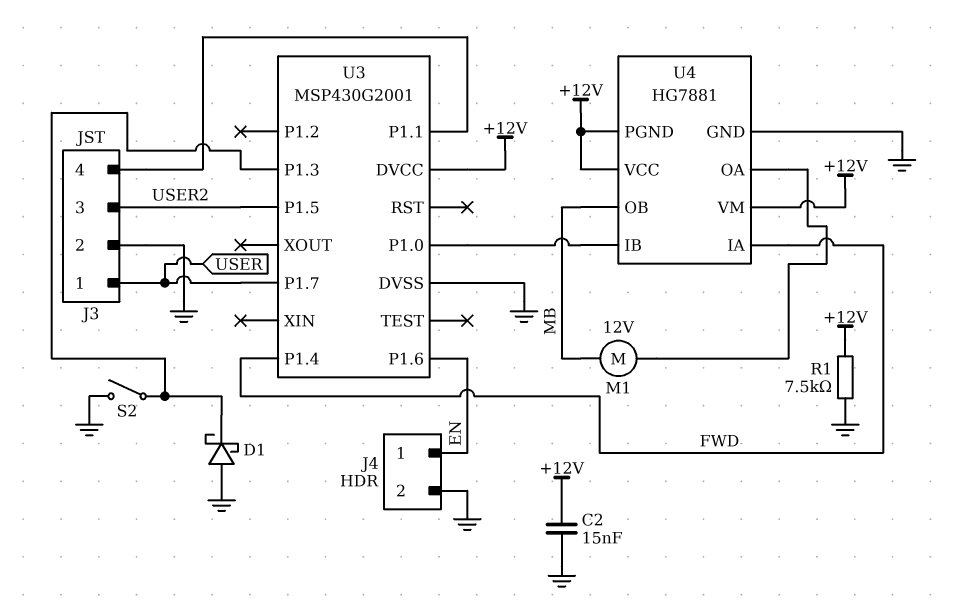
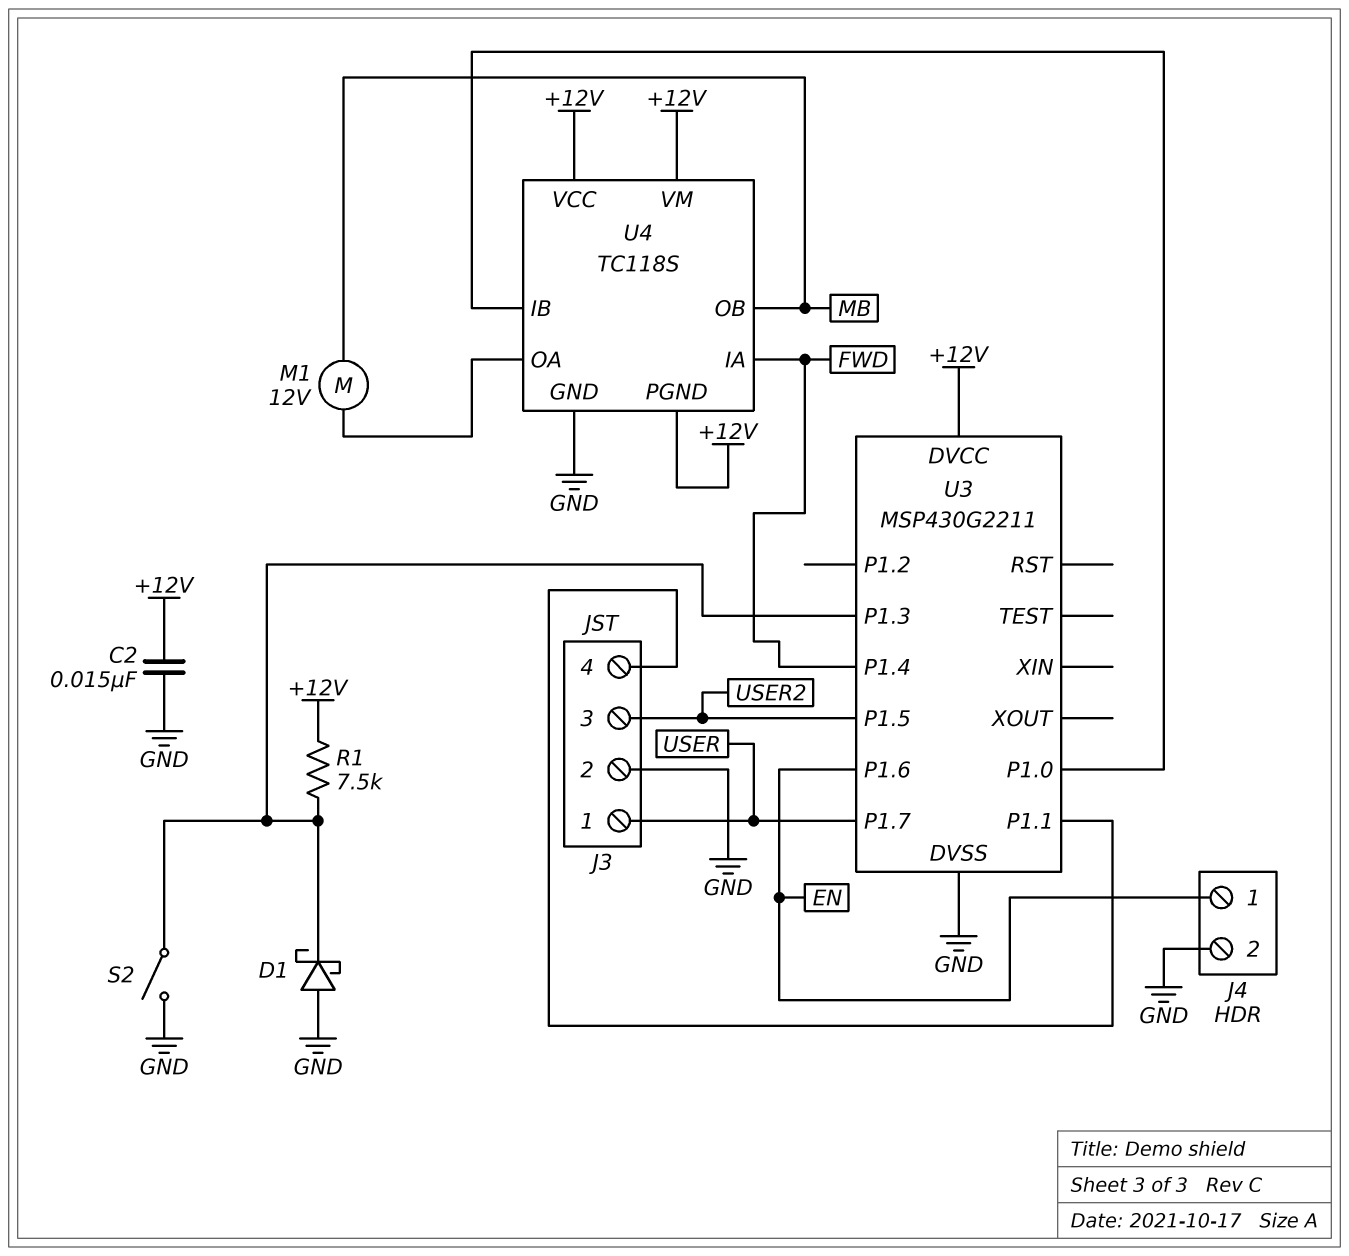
R1: 7.5k (+12V, GND) -> 7.5k (+12V, U3/P1.3)
U3: MSP430G2001 -> MSP430G2211
U4: HG7881 -> TC118S

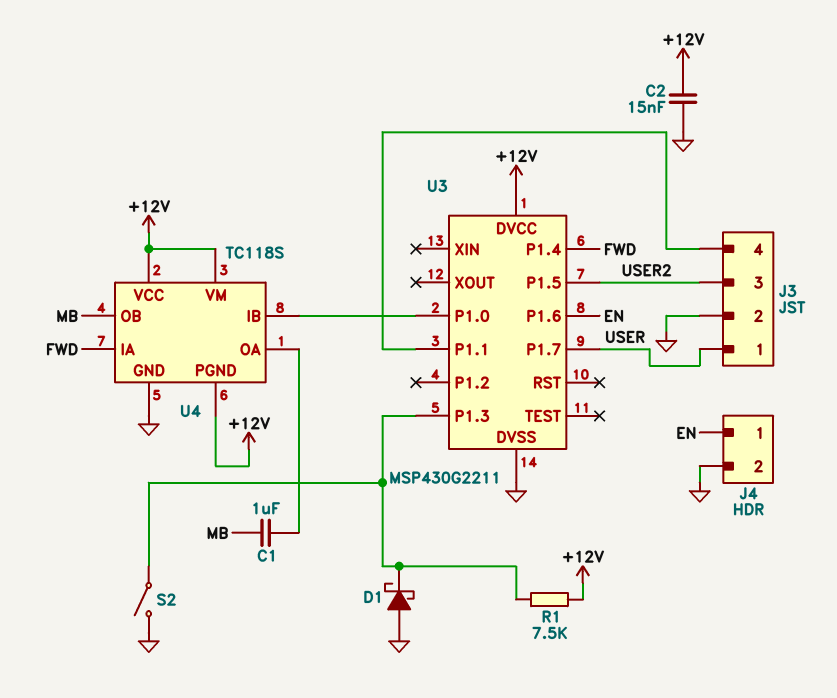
C1: none -> 1uF (MB, U4/OA)
M1: motor 12V (MB, U4/OA) -> none

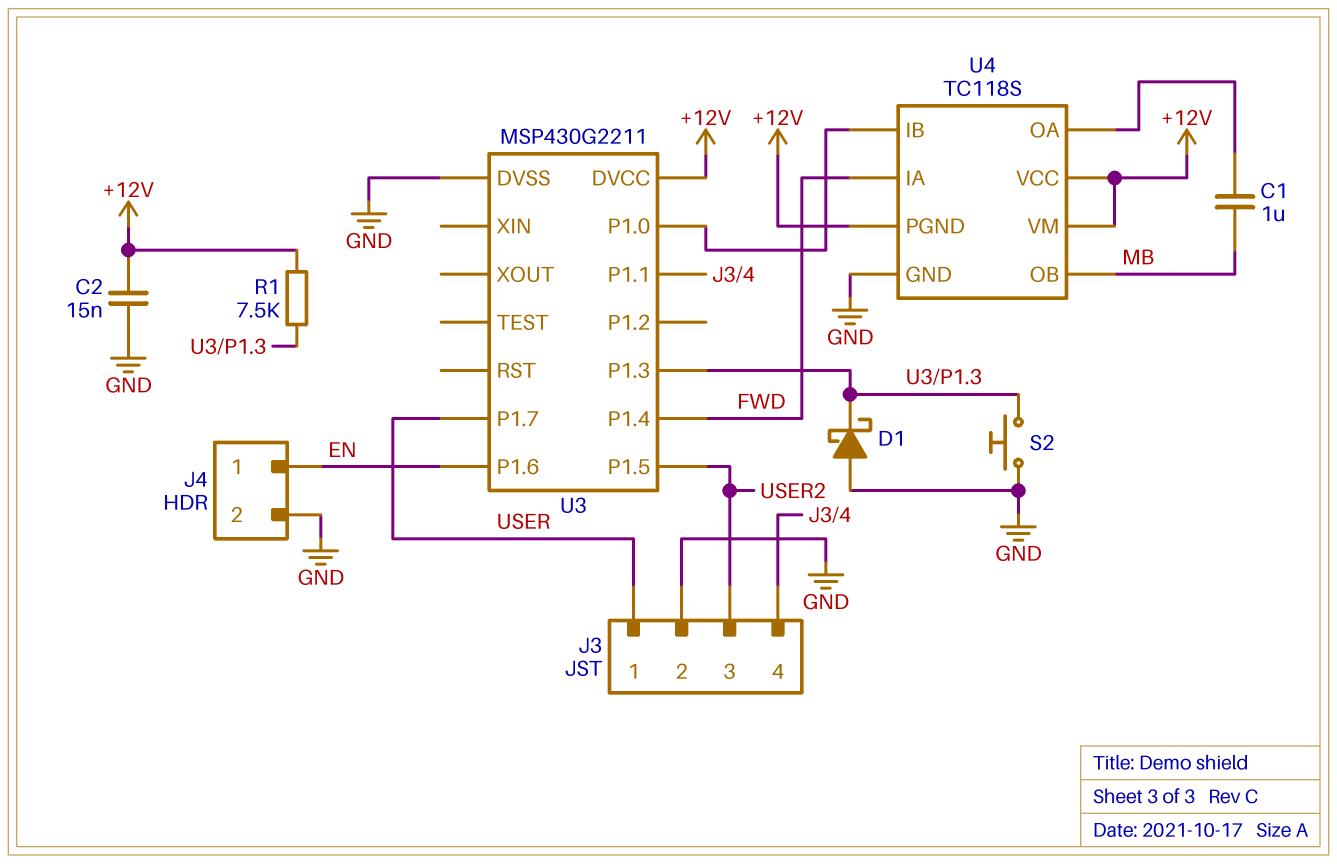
S2: switch (GND, U3/P1.3) -> button (GND, U3/P1.3)

